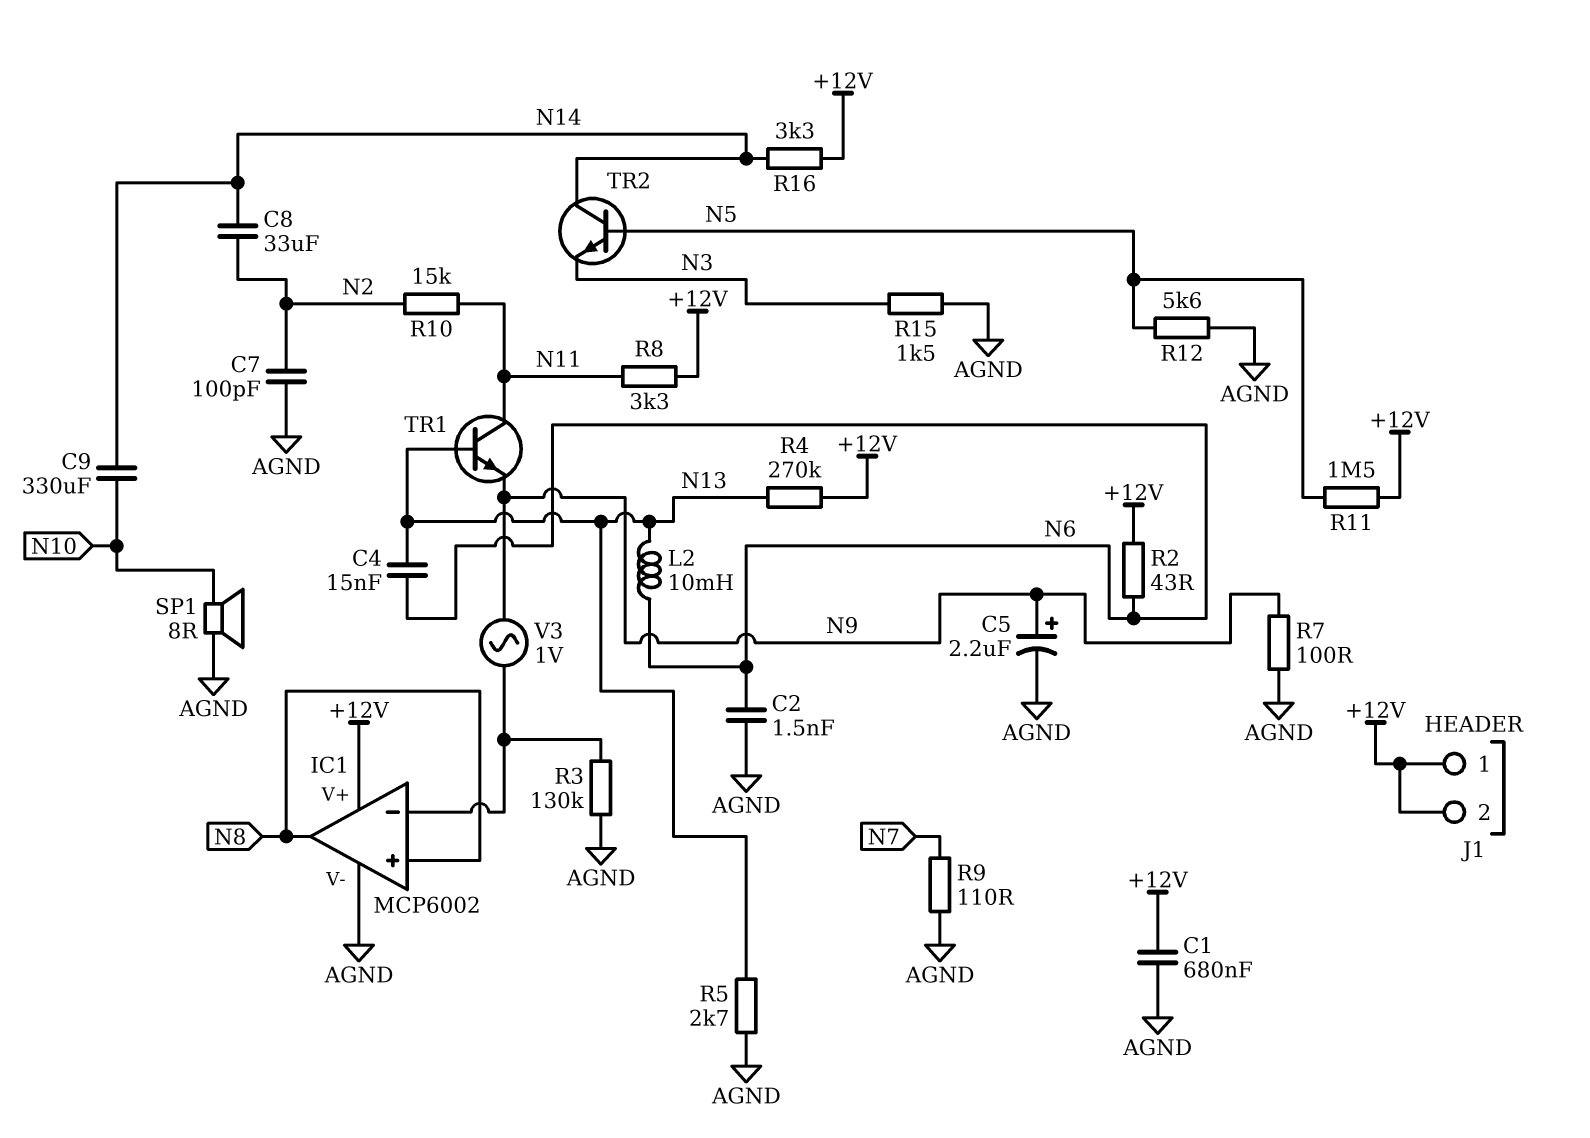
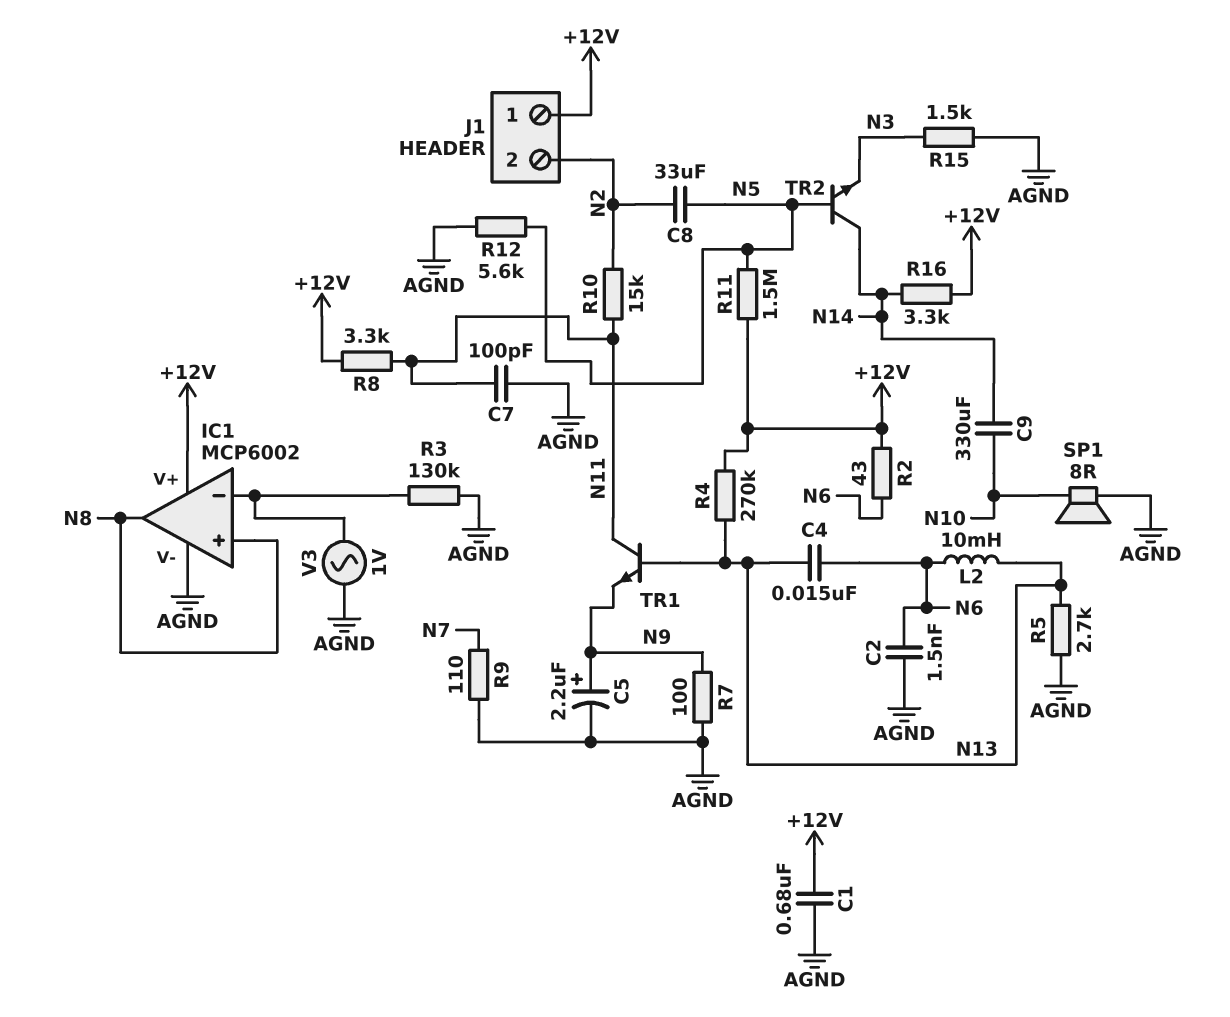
C7: 100pF (AGND, N2) -> 100pF (AGND, N11)
C8: 33uF (N2, N14) -> 33uF (N2, N5)
J1 pin 2: +12V -> N2
V3: AC 1V (IC1/in-, N9) -> AC 1V (AGND, IC1/in-)

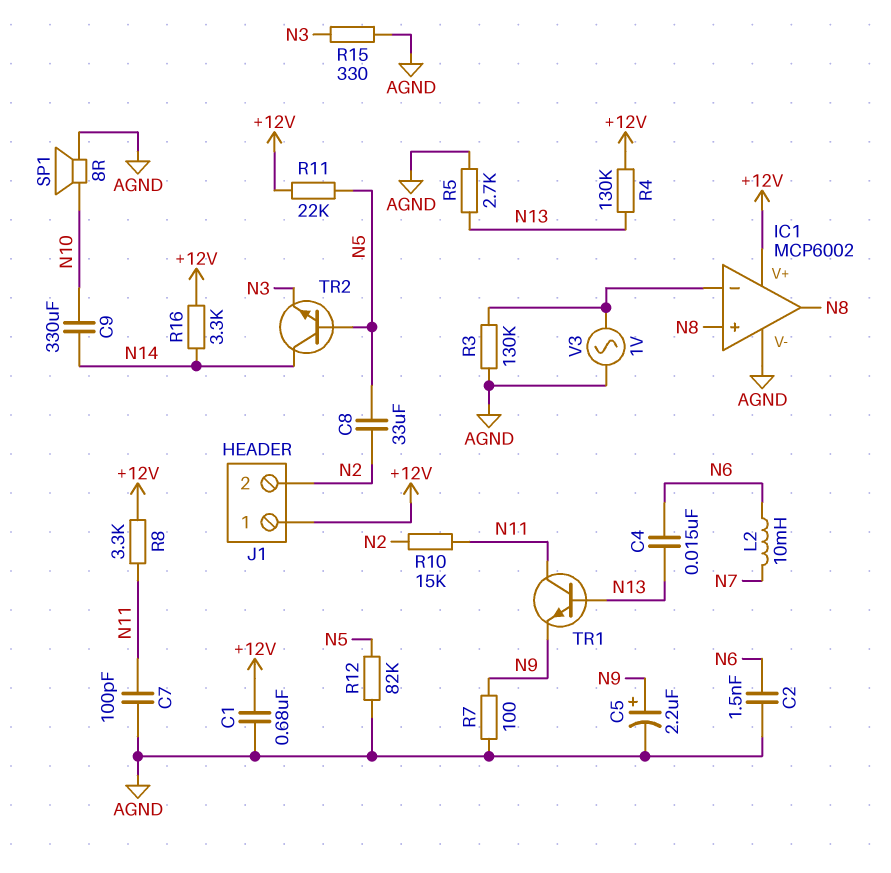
L2: 10mH (N6, N13) -> 10mH (N6, N7)
R2: 43 (+12V, N6) -> none
R4: 270k (+12V, N13) -> 130k (+12V, N13)
R9: 110 (AGND, N7) -> none
R11: 1.5M (+12V, N5) -> 22k (+12V, N5)
R12: 5.6k (AGND, N5) -> 82k (AGND, N5)
R15: 1.5k (AGND, N3) -> 330 (AGND, N3)

